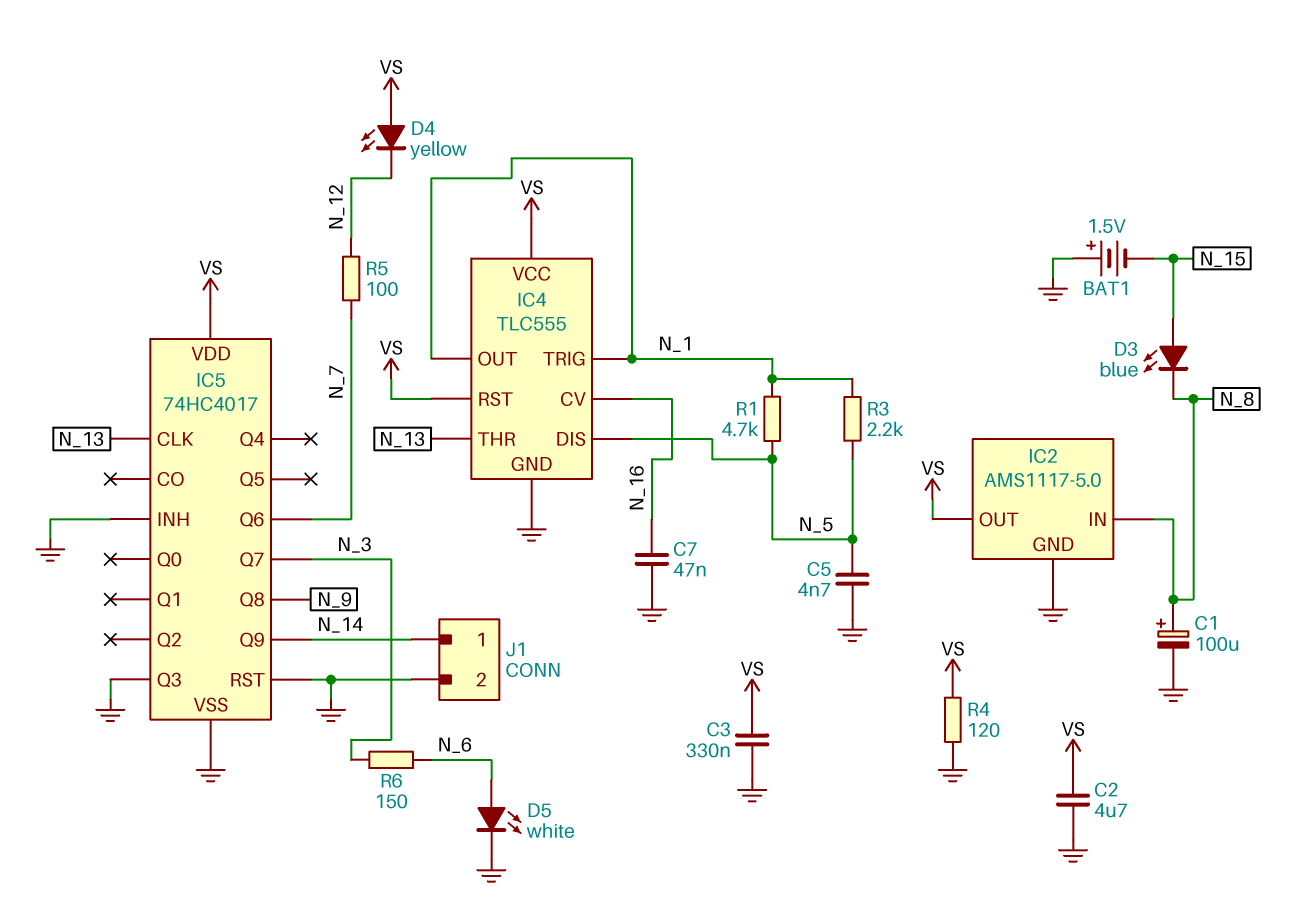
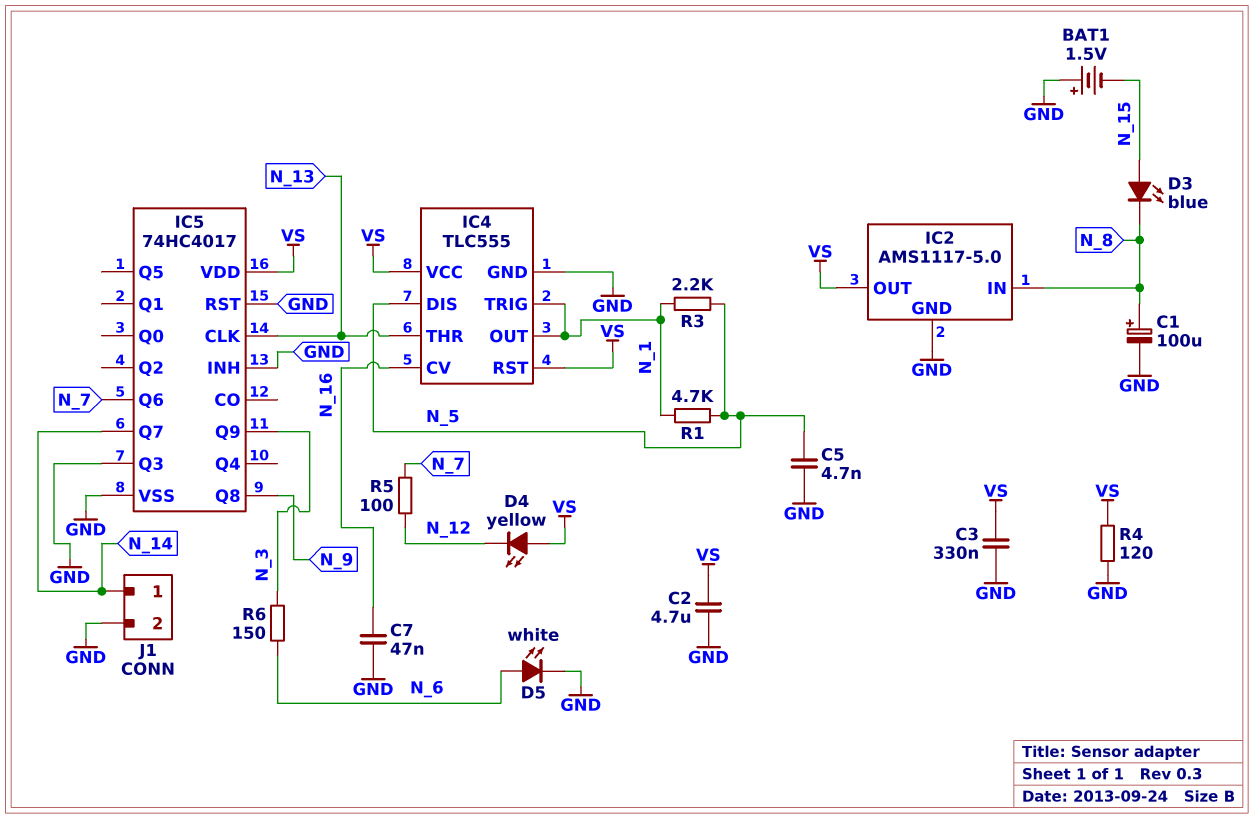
IC5 pin Q7: N_3 -> N_14
IC5 pin Q9: N_14 -> N_3

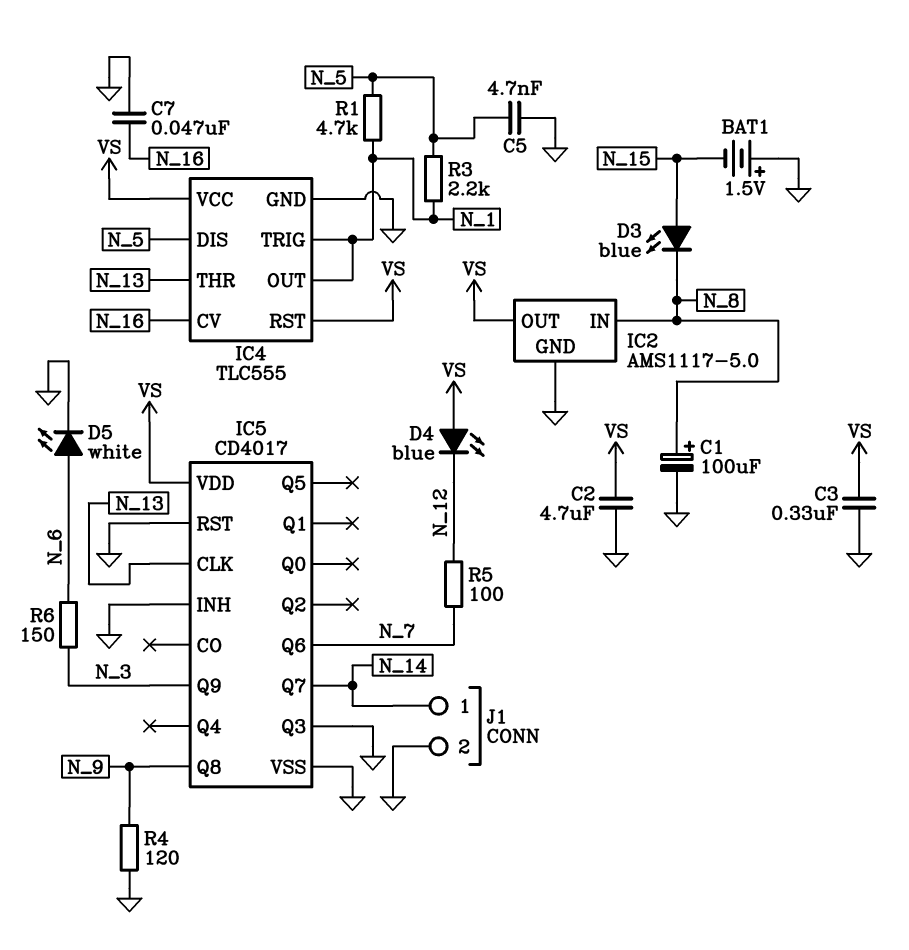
D4: LED yellow (A VS, K N_12) -> LED blue (A VS, K N_12)
IC5: 74HC4017 -> CD4017
R4: 120 (GND, VS) -> 120 (GND, N_9)

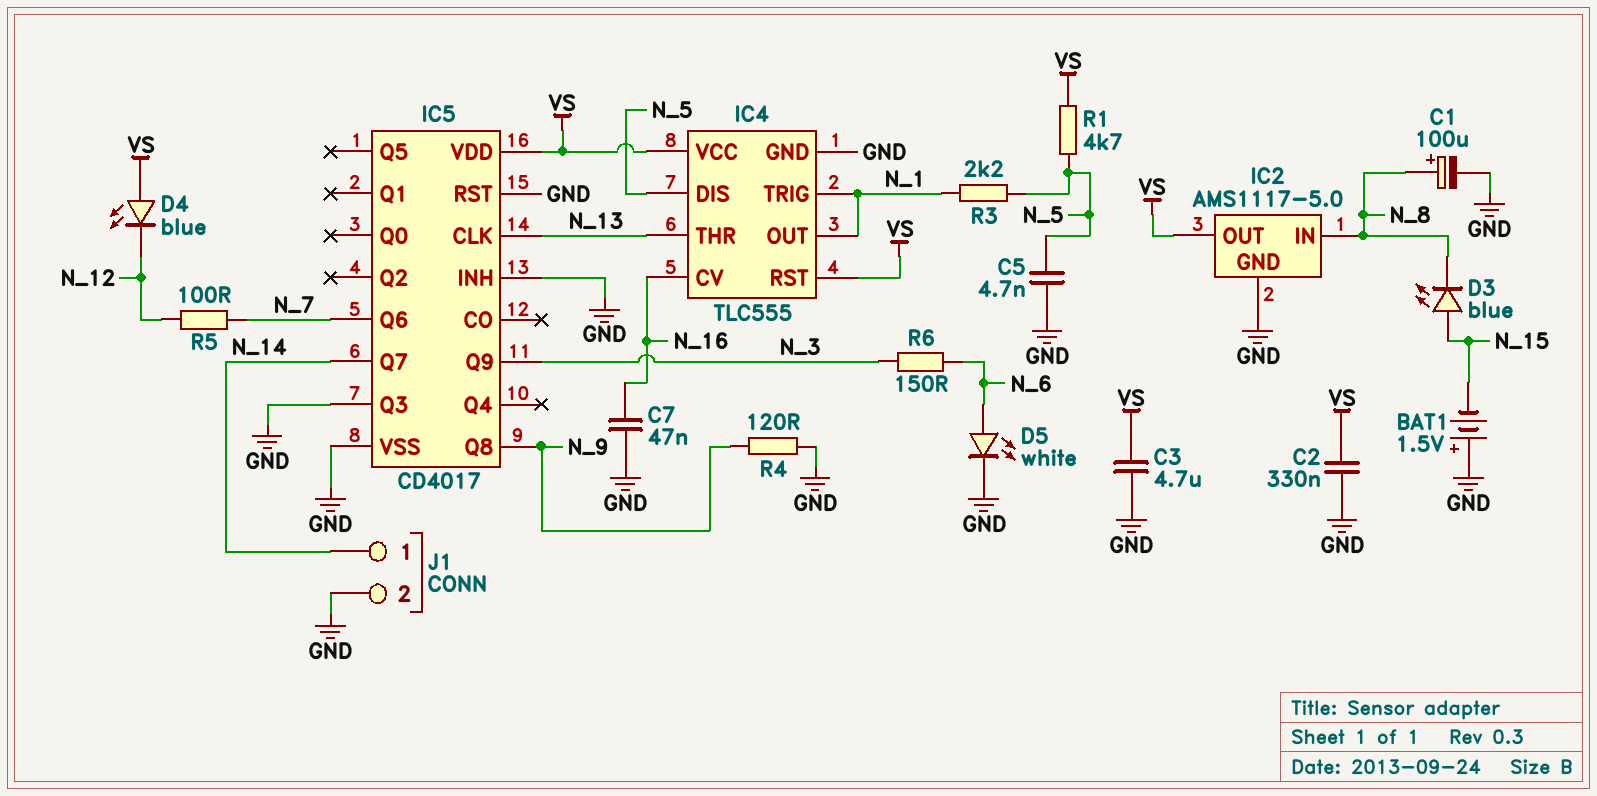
C2: 4.7uF (GND, VS) -> 330nF (GND, VS)
C3: 330nF (GND, VS) -> 4.7uF (GND, VS)
R1: 4.7k (N_1, N_5) -> 4.7k (N_5, VS)

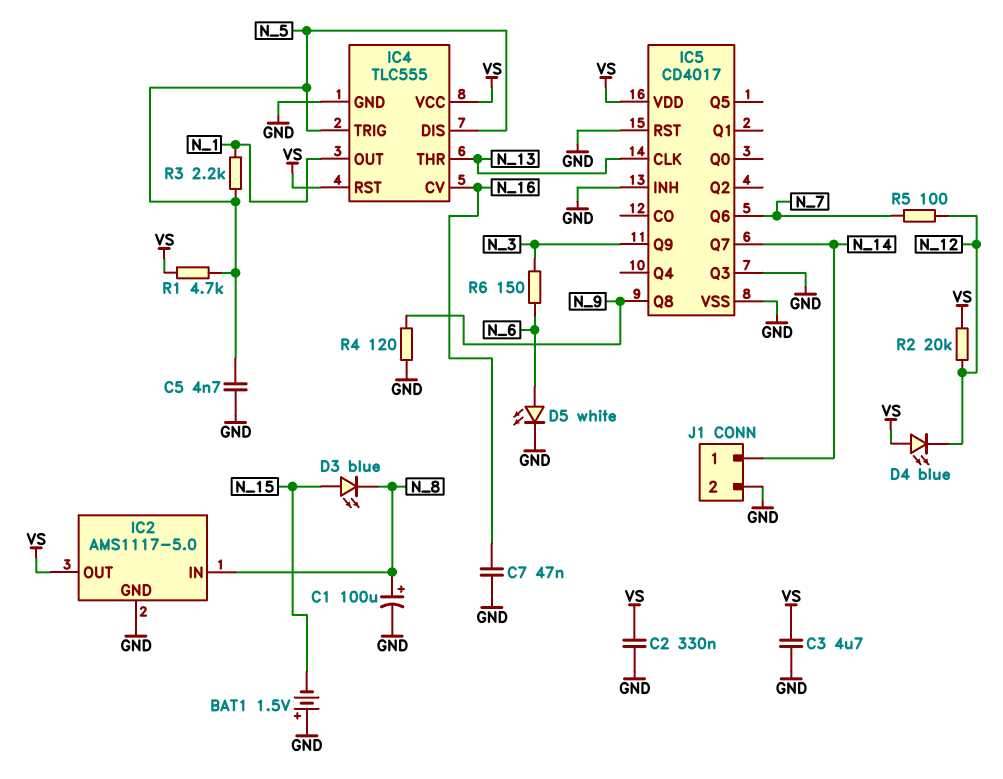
IC4 pin TRIG: N_1 -> N_5
R2: none -> 20k (N_12, VS)

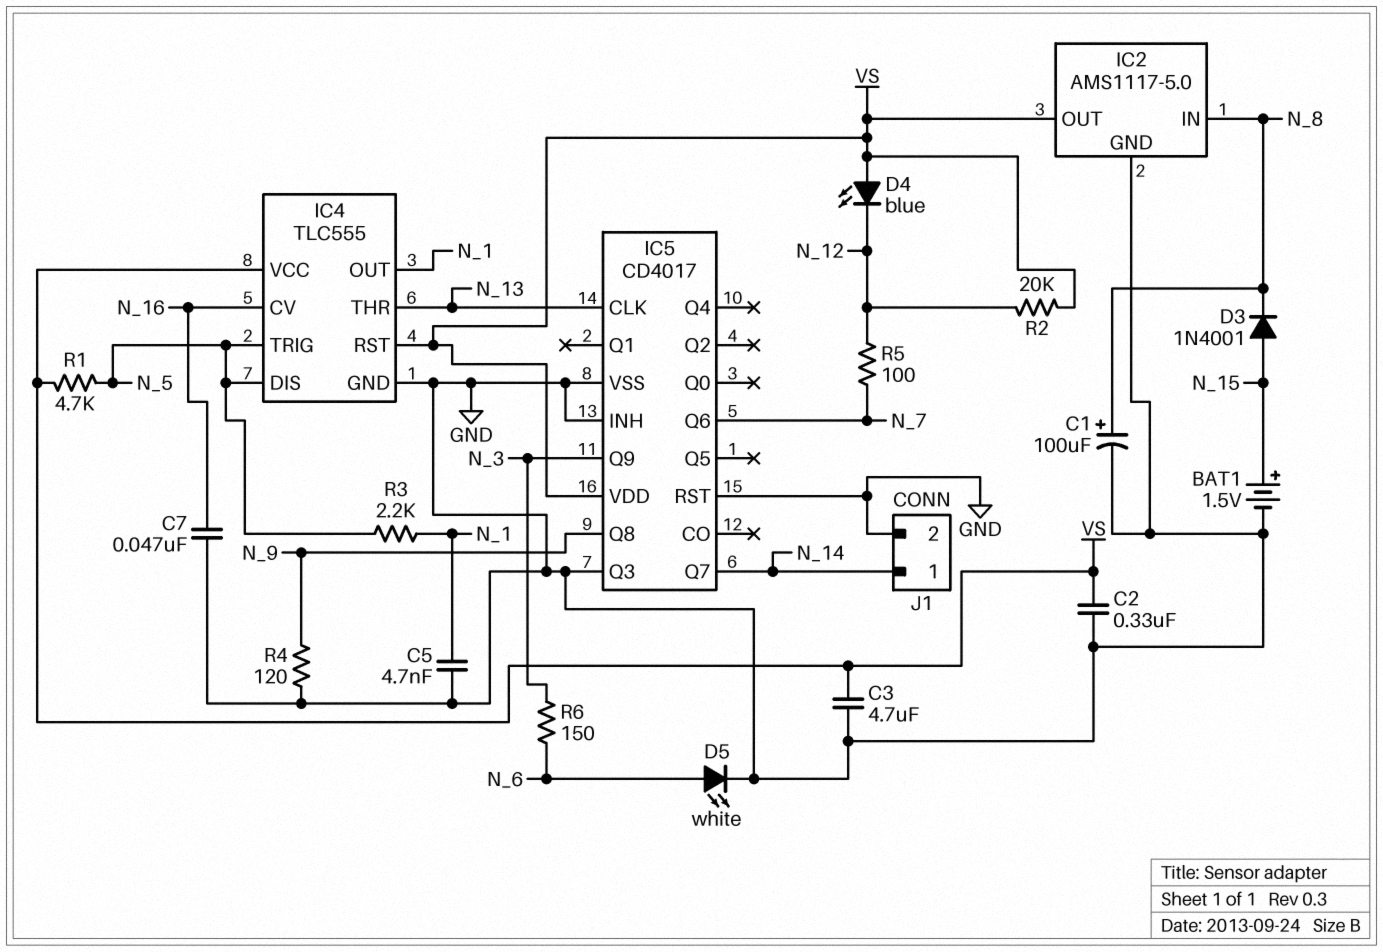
BAT1: 1.5V (plus GND, minus N_15) -> 1.5V (plus N_15, minus GND)
C5: 4.7nF (GND, N_5) -> 4.7nF (GND, N_1)
D3: LED blue (A N_15, K N_8) -> diode 1N4001 (A N_15, K N_8)

